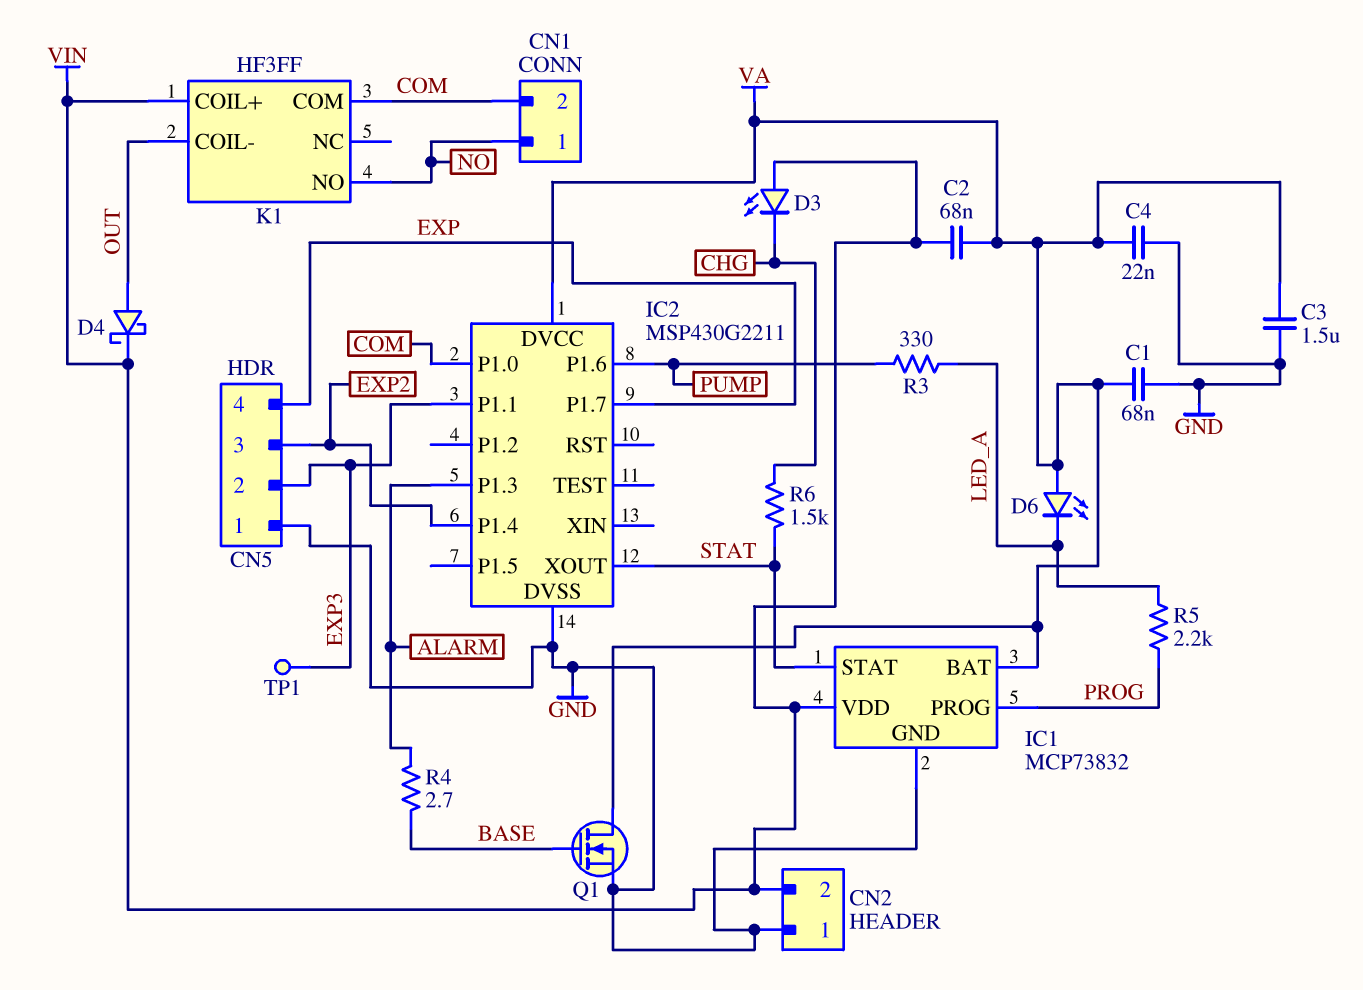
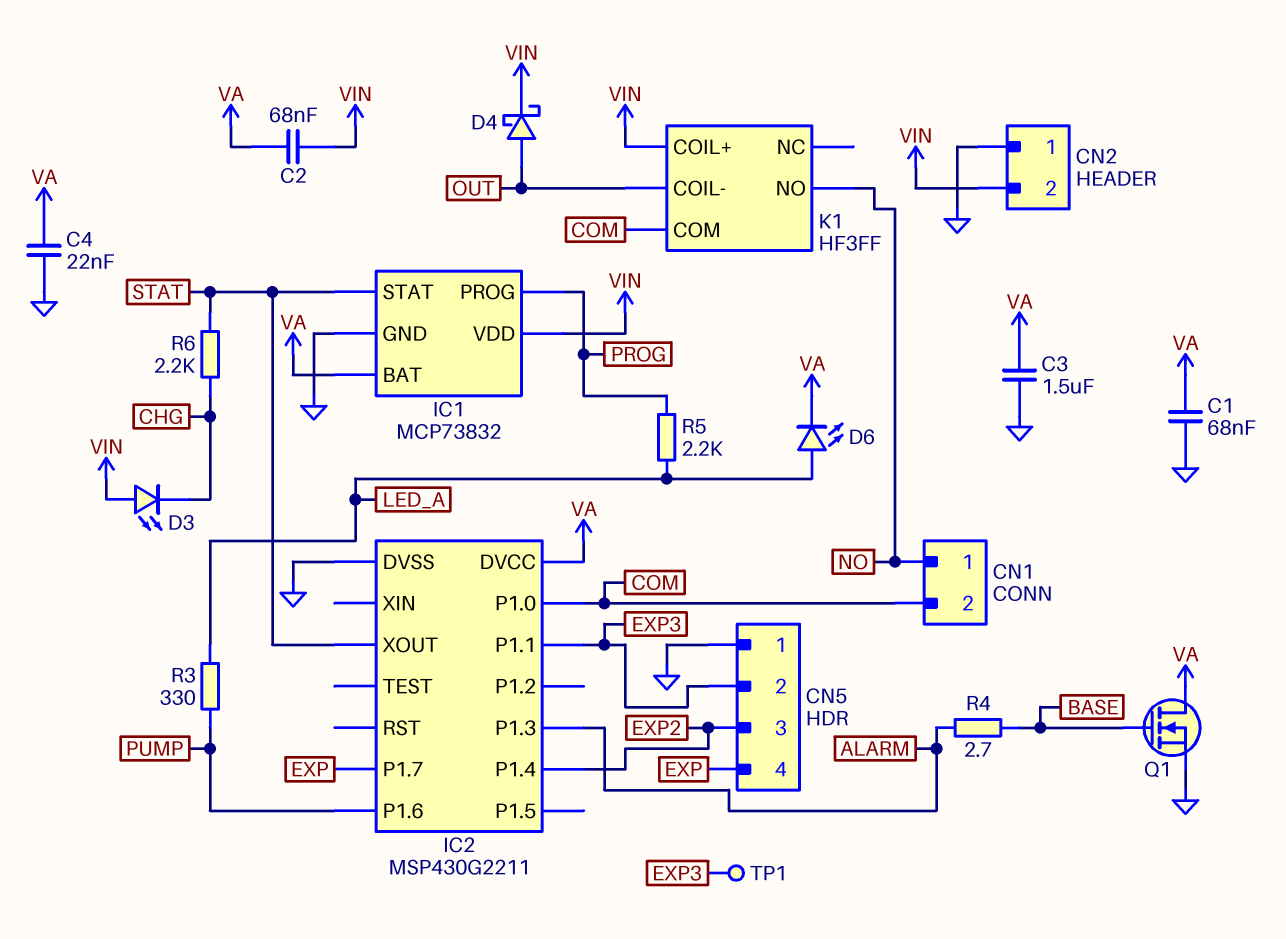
D6: LED (A VA, K LED_A) -> LED (A LED_A, K VA)
R6: 1.5k (CHG, STAT) -> 2.2k (CHG, STAT)

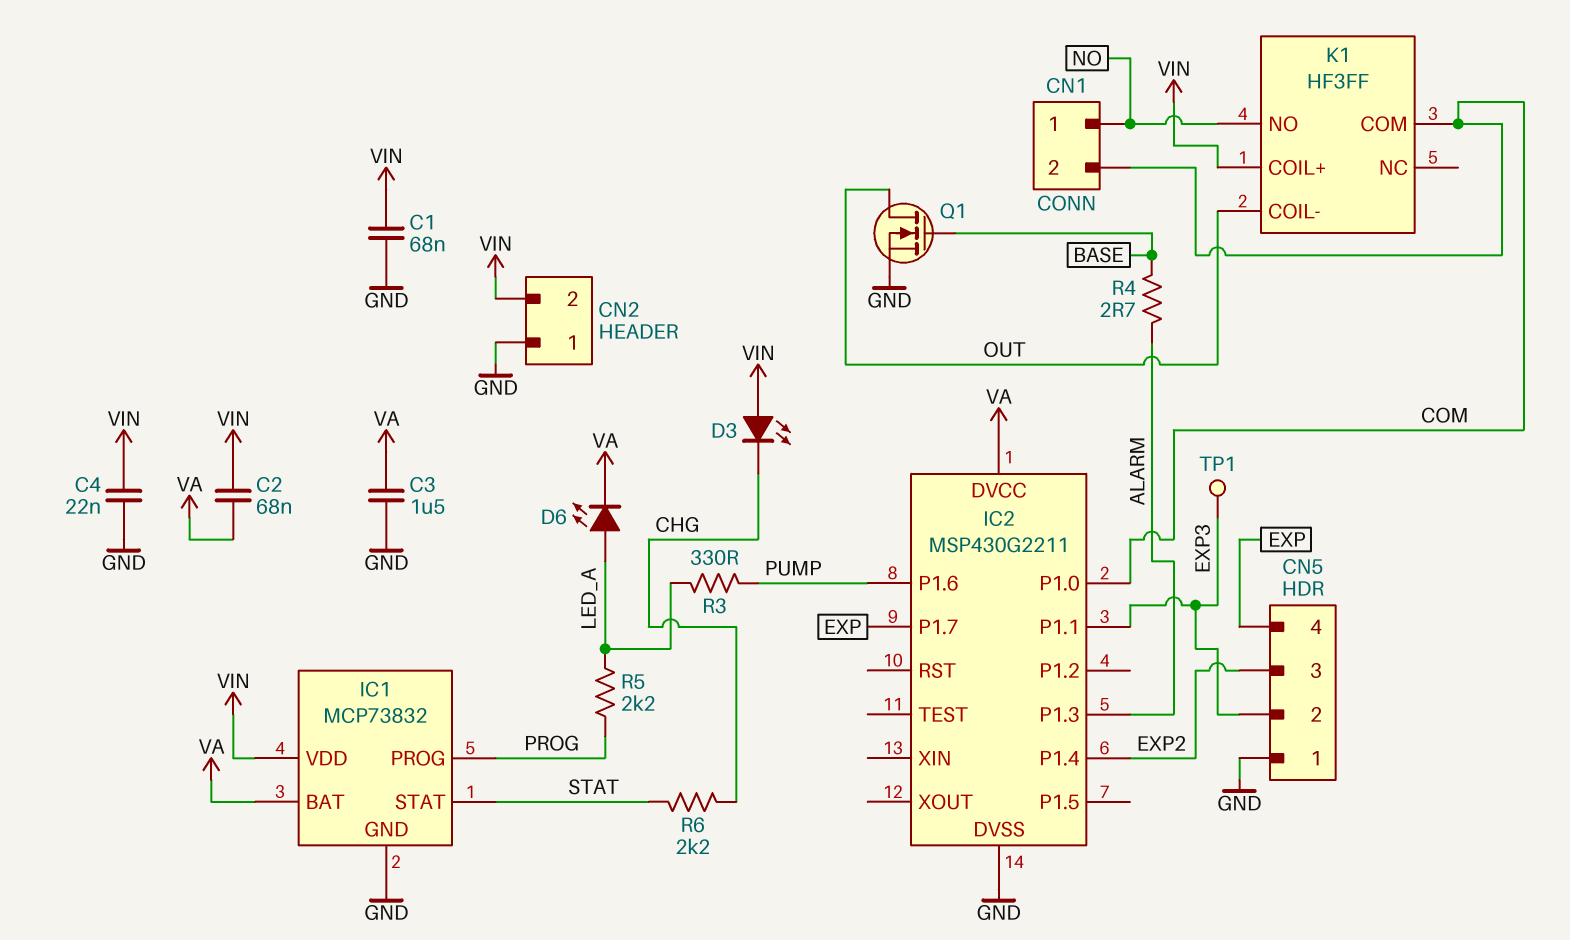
C1: 68nF (GND, VA) -> 68nF (GND, VIN)
C4: 22nF (GND, VA) -> 22nF (GND, VIN)
D4: schottky (A OUT, K VIN) -> none
IC2 pin XOUT: STAT -> none
Q1: NMOS (G BASE, D VA, S GND) -> NMOS (G BASE, D OUT, S GND)

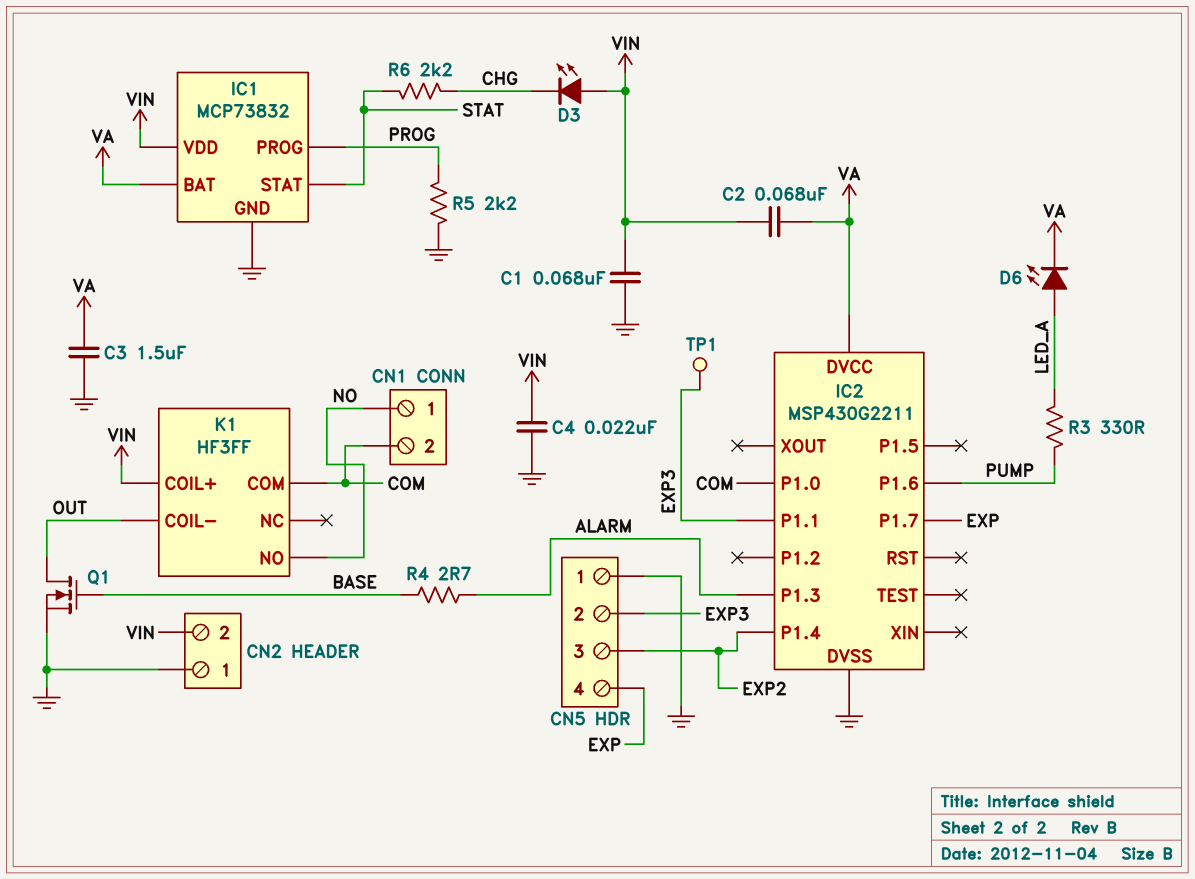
R5: 2.2k (LED_A, PROG) -> 2.2k (GND, PROG)

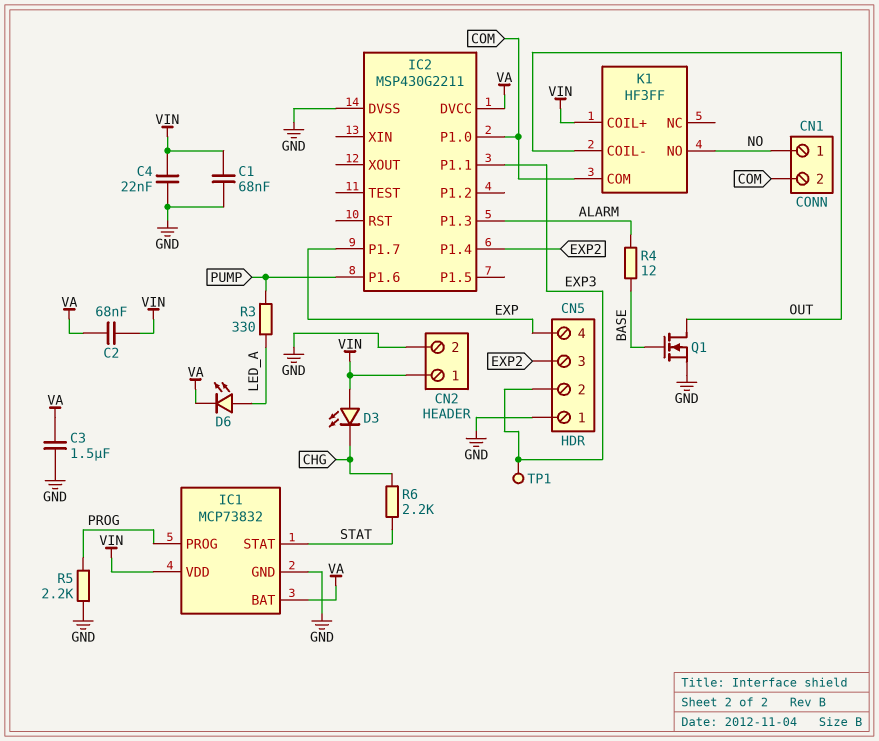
CN2 pin 1: GND -> VIN
CN2 pin 2: VIN -> GND
R4: 2.7 (ALARM, BASE) -> 12 (ALARM, BASE)

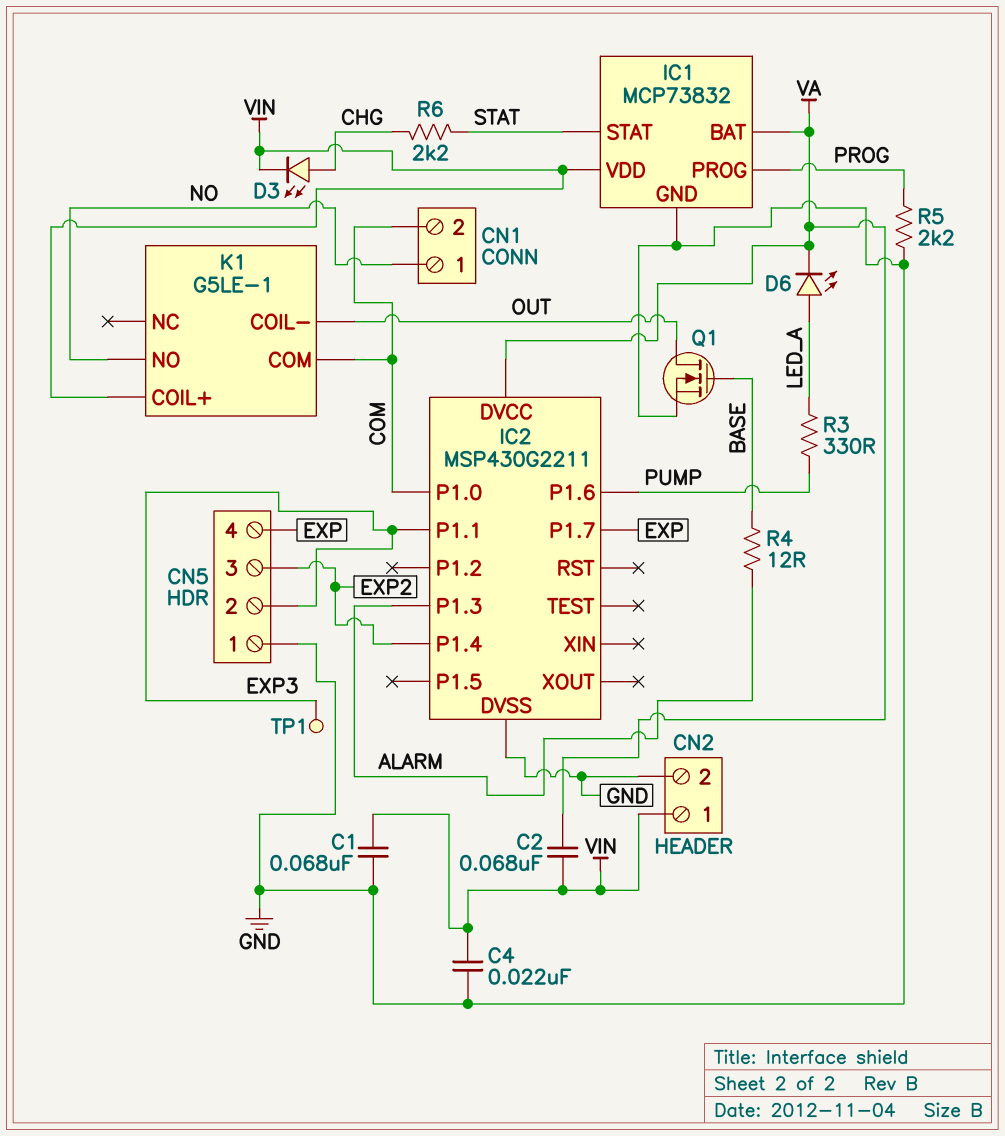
C3: 1.5uF (GND, VA) -> none
D3: LED (A VIN, K CHG) -> LED (A CHG, K VIN)
K1: HF3FF -> G5LE-1

